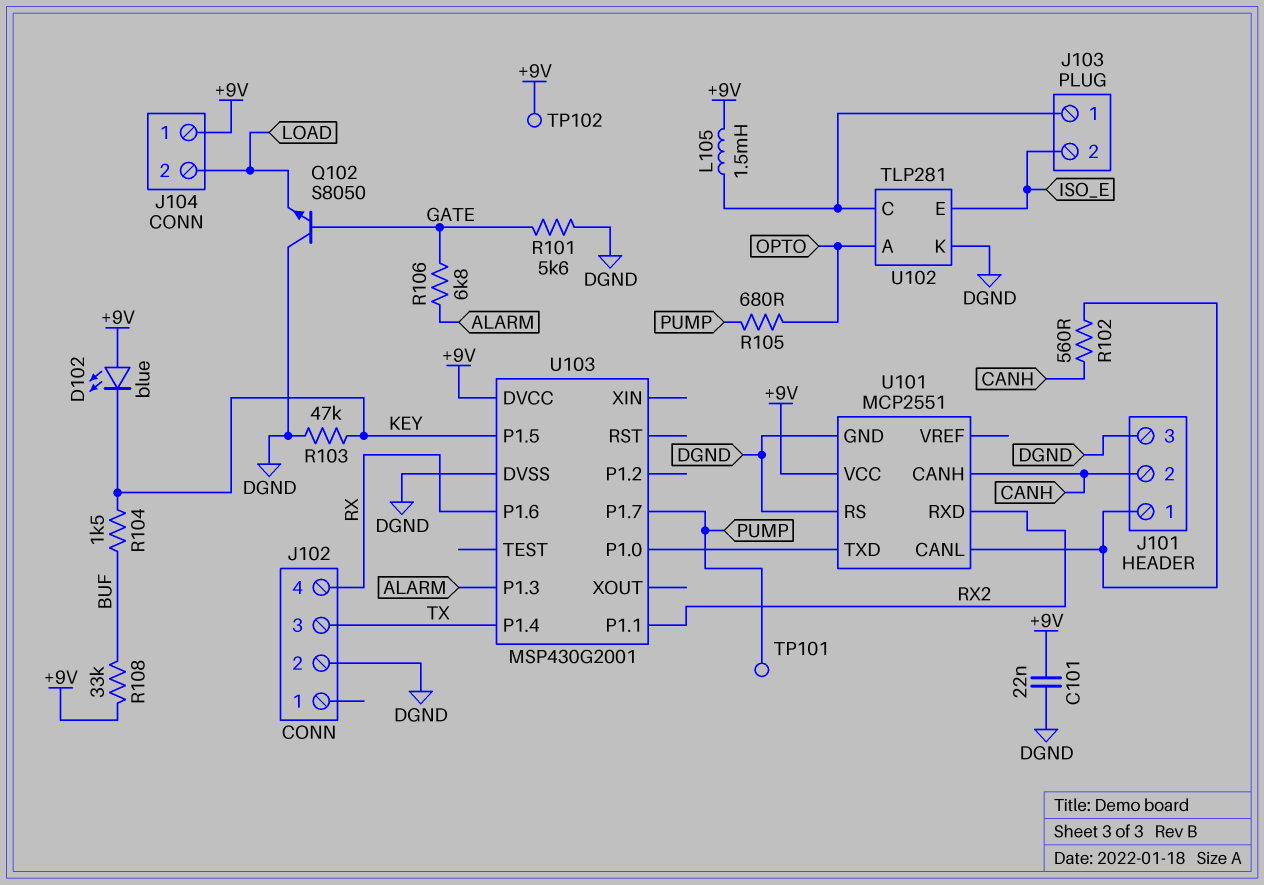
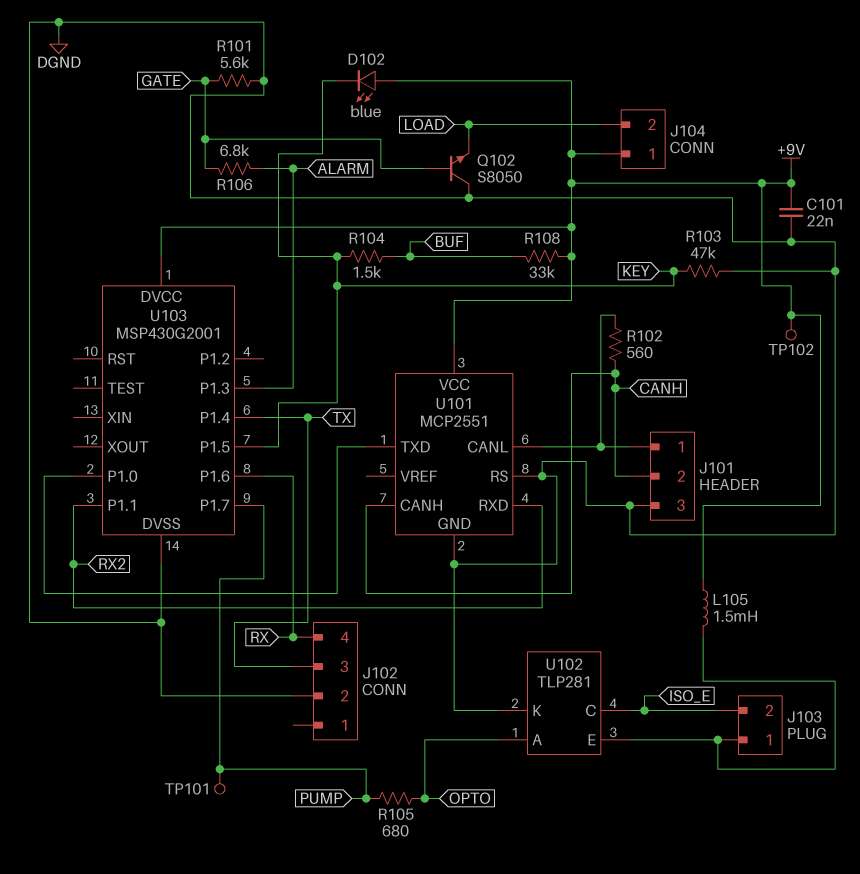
U102 pin C: J103/1 -> ISO_E
U102 pin E: ISO_E -> J103/1

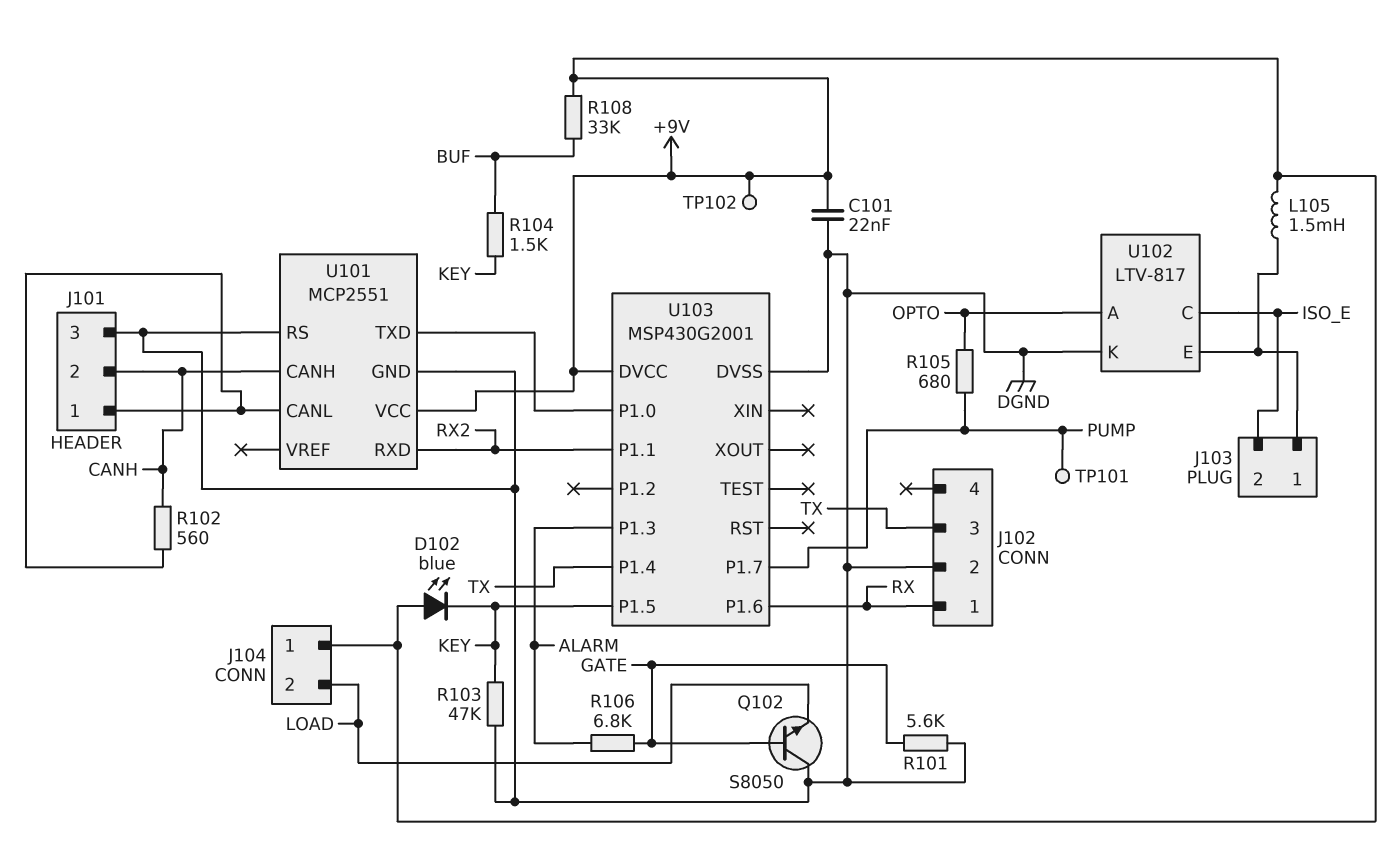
J102 pin 1: none -> RX
J102 pin 4: RX -> none
U102: TLP281 -> LTV-817

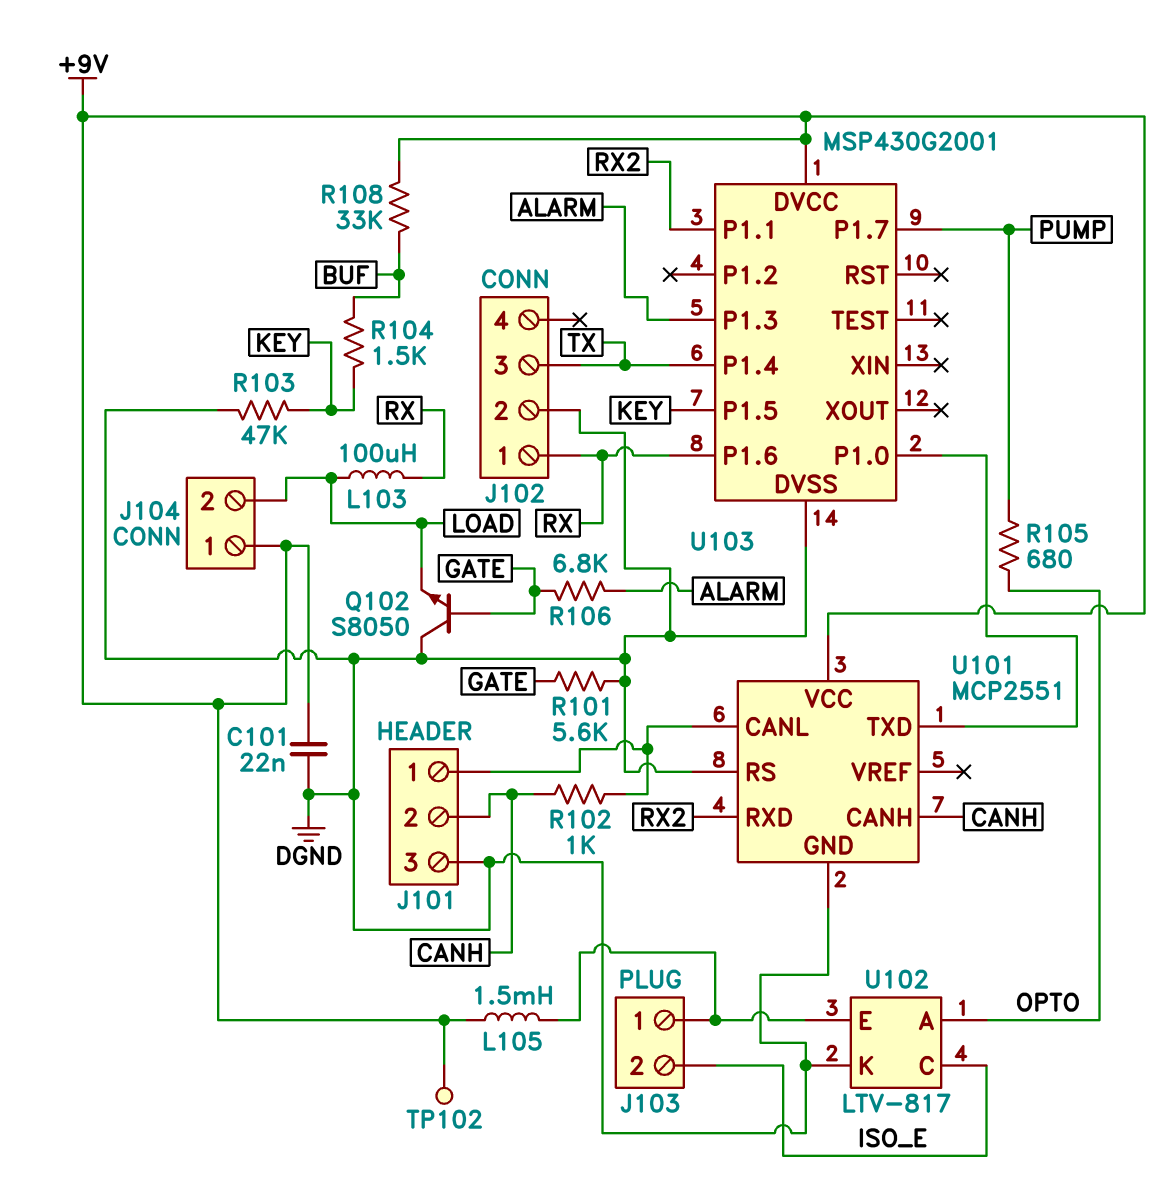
D102: LED blue (A +9V, K KEY) -> none
L103: none -> 100uH (LOAD, RX)
R102: 560 (CANH, J101/1) -> 1k (CANH, J101/1)
TP101: test point (PUMP) -> none

